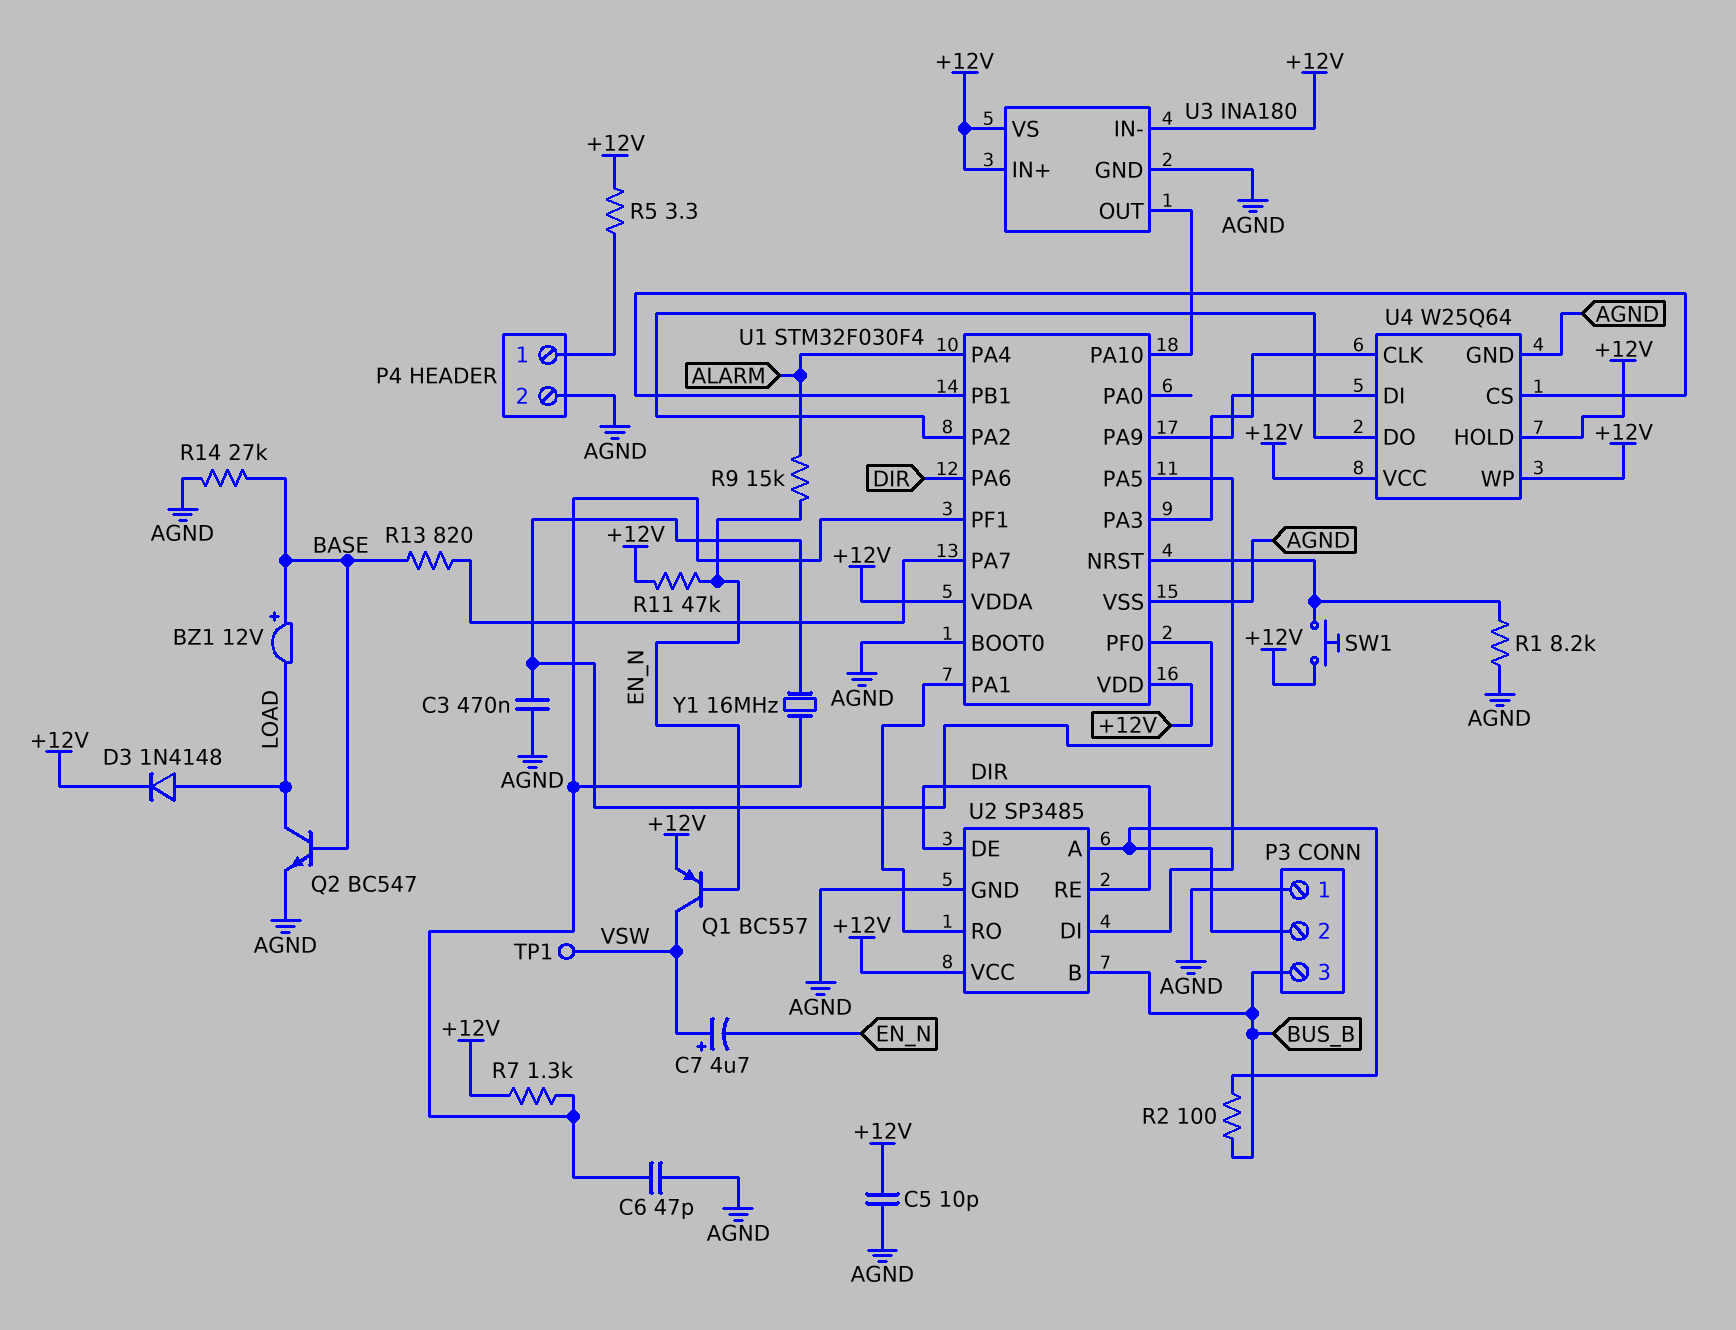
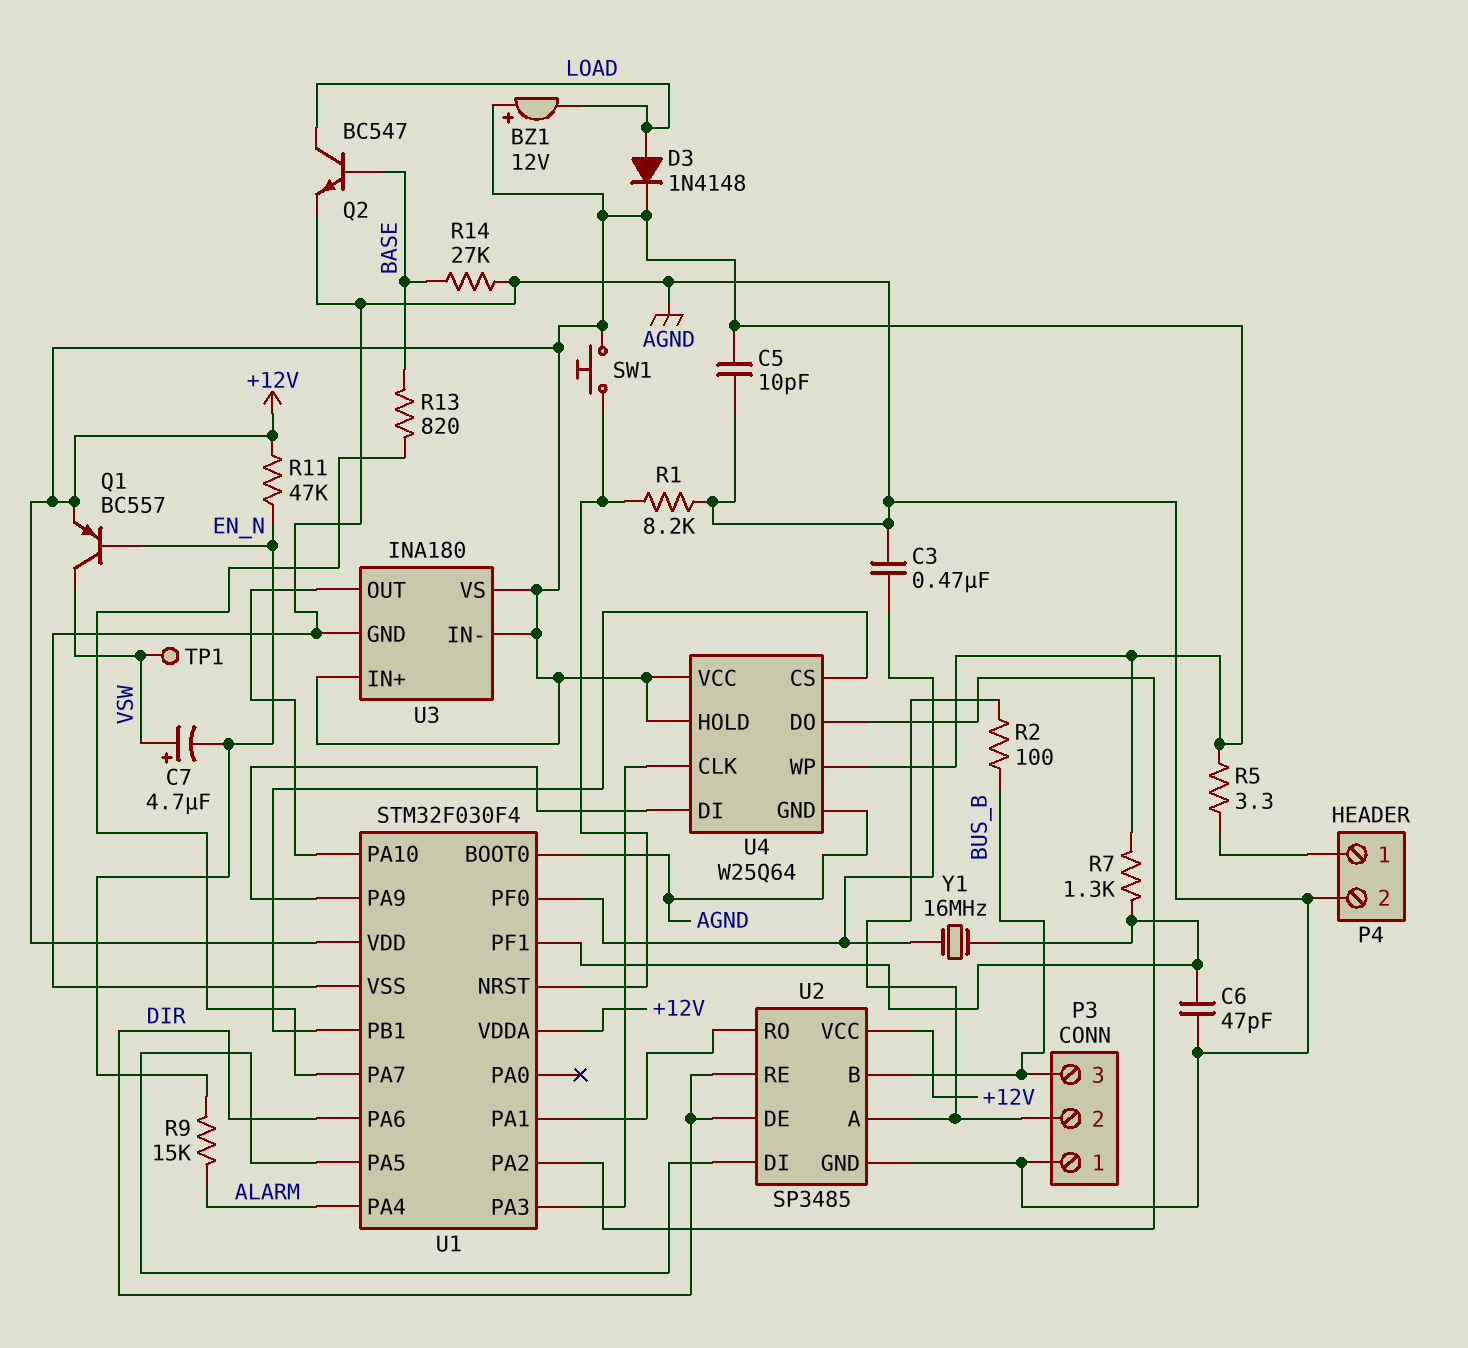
BZ1: buzzer 12V (plus BASE, minus LOAD) -> buzzer 12V (plus +12V, minus LOAD)

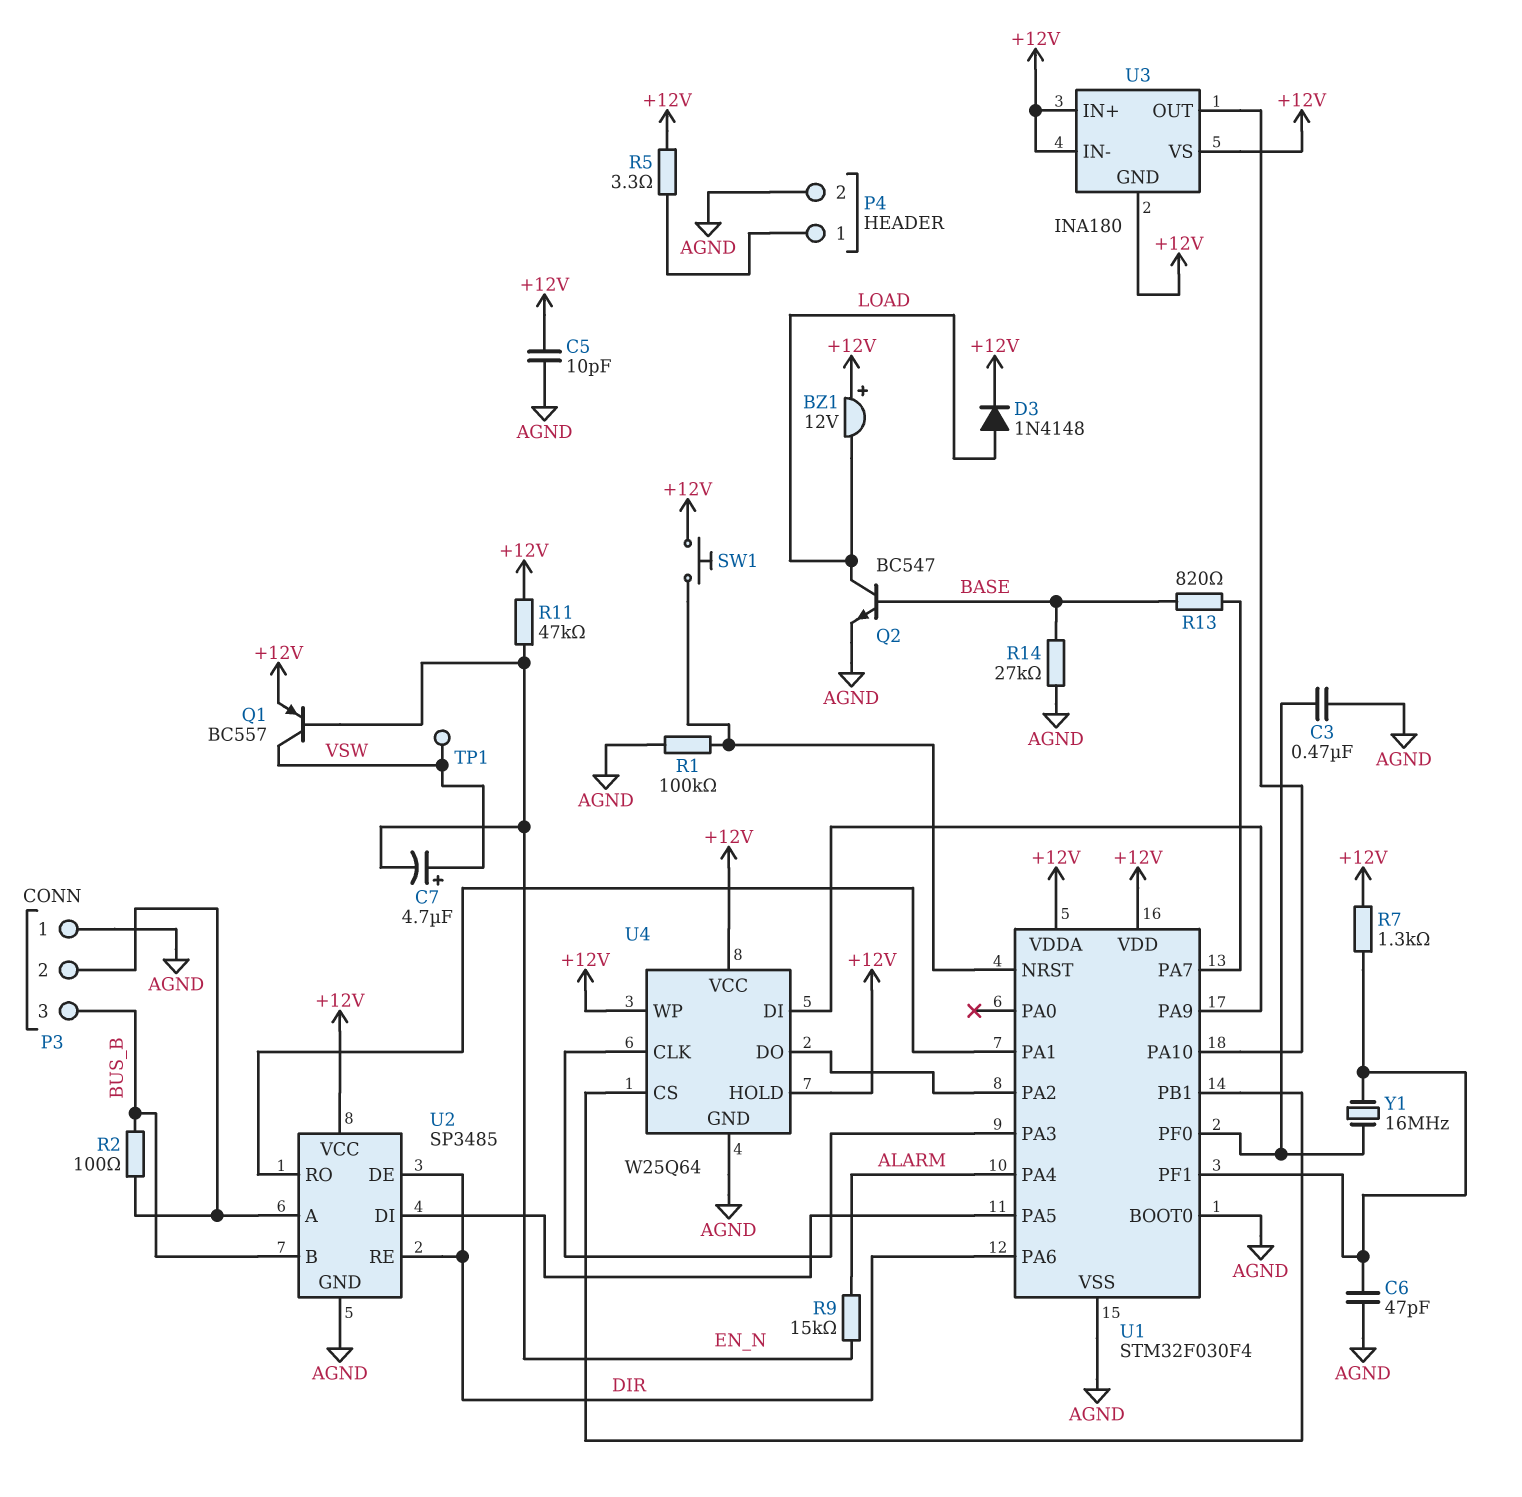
R1: 8.2k (AGND, U1/NRST) -> 100k (AGND, U1/NRST)
U3 pin GND: AGND -> +12V

